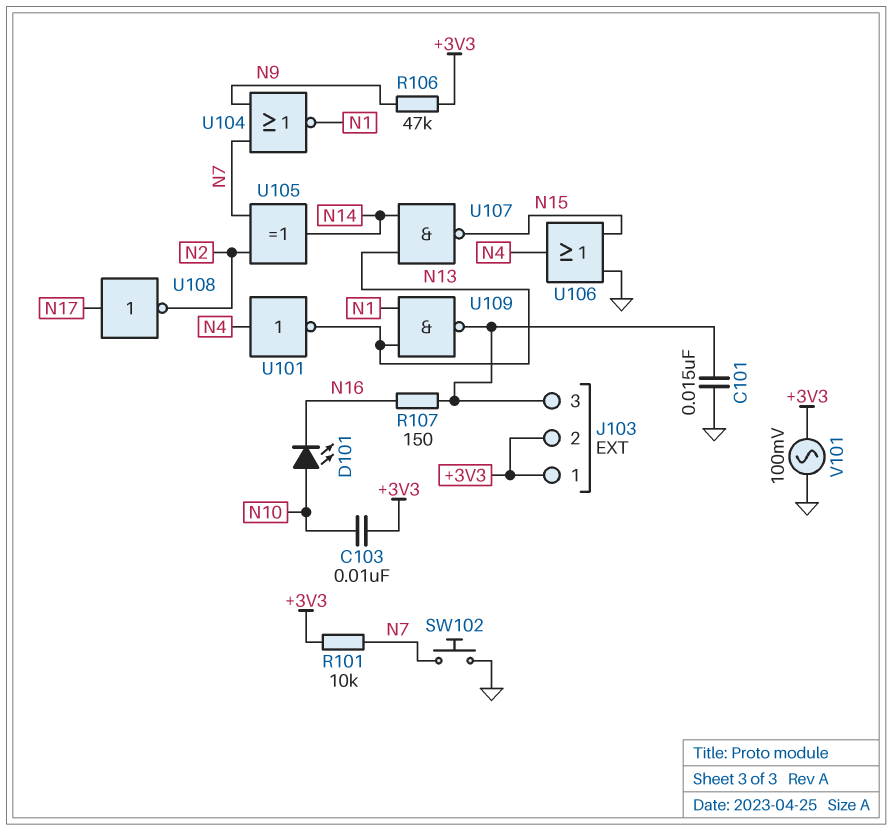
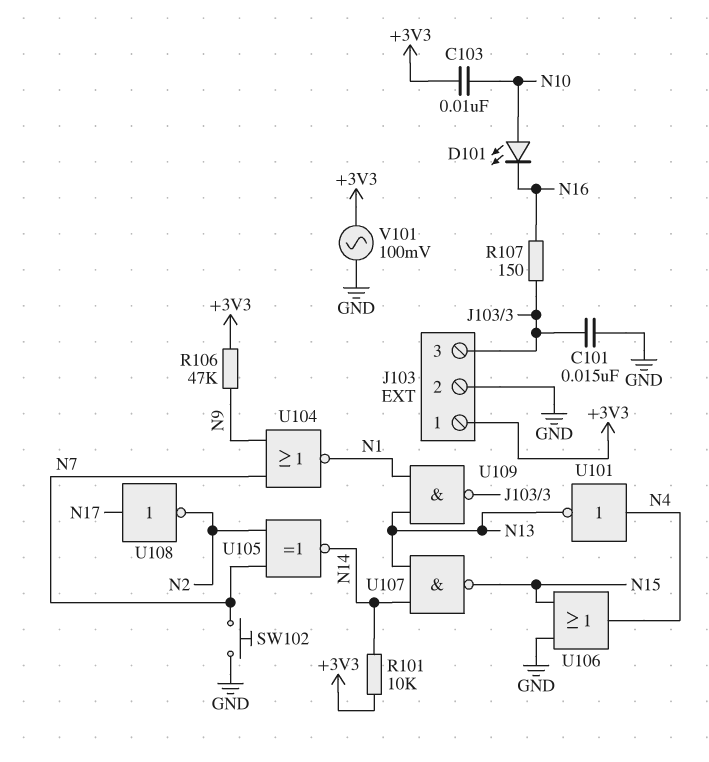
J103 pin 2: +3V3 -> GND
R101: 10k (+3V3, N7) -> 10k (+3V3, N14)
U105: XOR (in N2, in N7, out N14) -> XNOR (in N2, in N7, out N14)

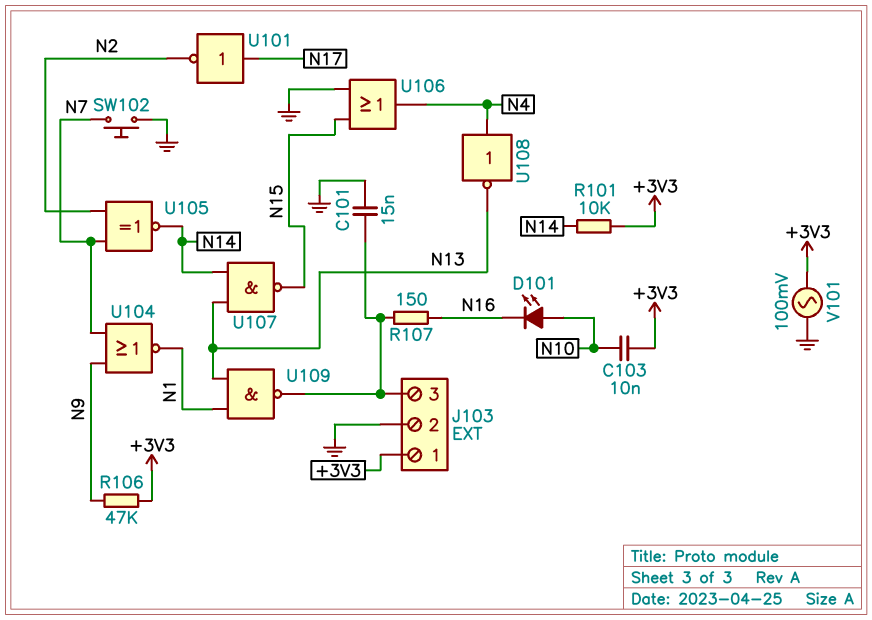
U101: NOT (in N4, out N13) -> NOT (in N17, out N2)
U108: NOT (in N17, out N2) -> NOT (in N4, out N13)

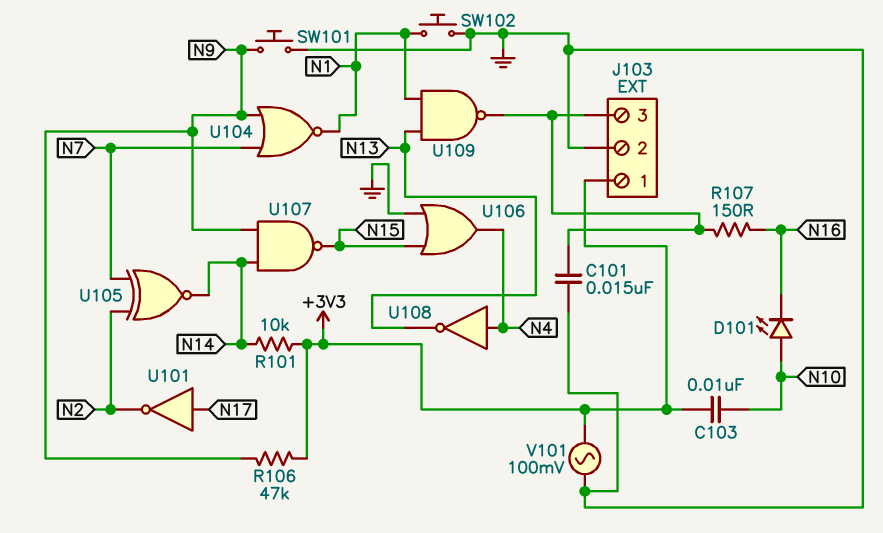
SW101: none -> button (GND, N9)
SW102: button (GND, N7) -> button (GND, N1)
U107: NAND (in N13, in N14, out N15) -> NAND (in N9, in N14, out N15)

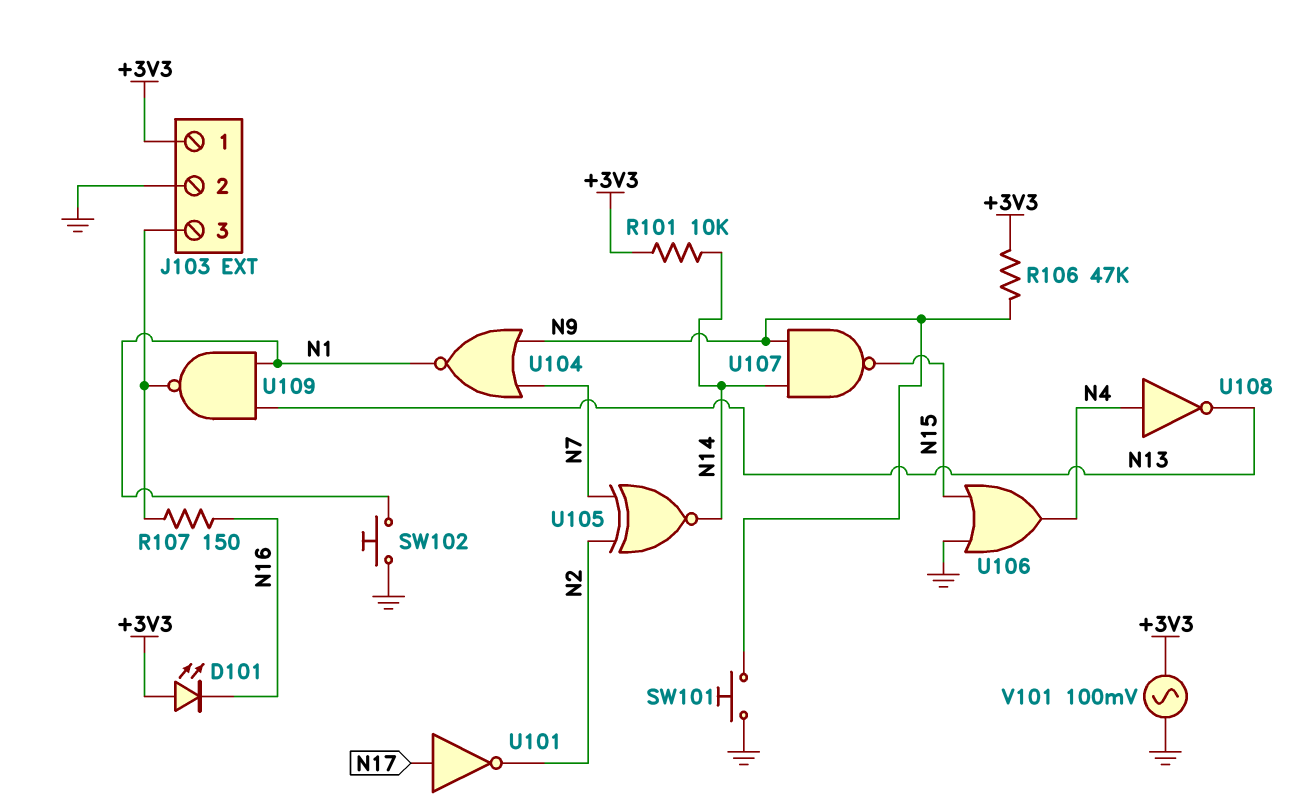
C101: 15nF (GND, J103/3) -> none
C103: 10nF (+3V3, N10) -> none
D101: LED (A N10, K N16) -> LED (A +3V3, K N16)

